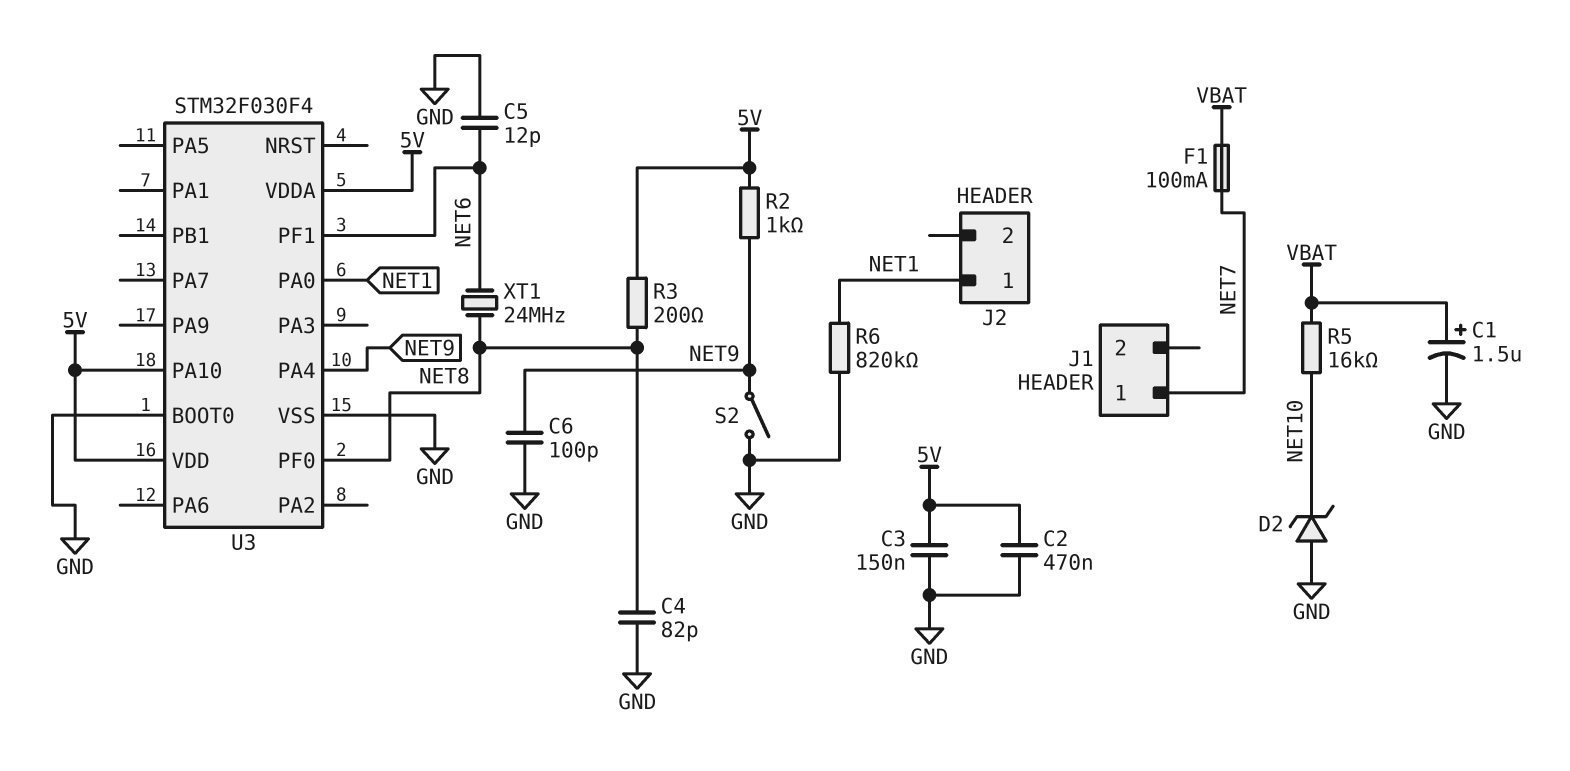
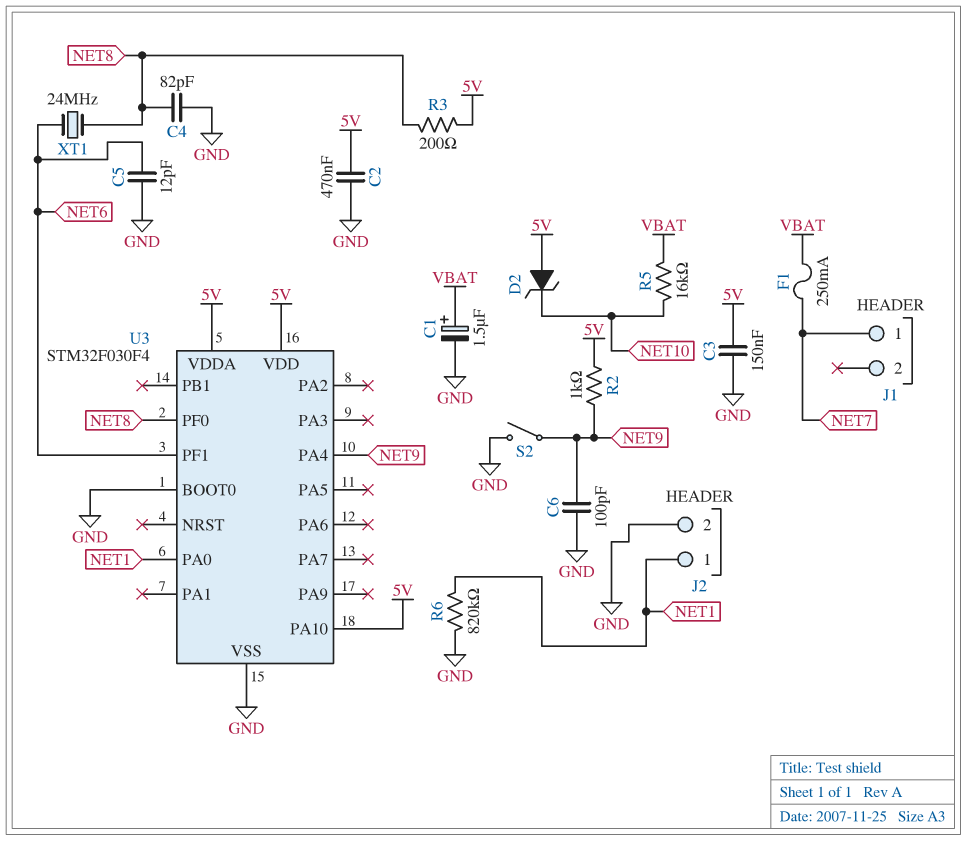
D2: zener (A GND, K NET10) -> zener (A 5V, K NET10)
F1: 100mA (NET7, VBAT) -> 250mA (NET7, VBAT)
J2 pin 2: none -> GND

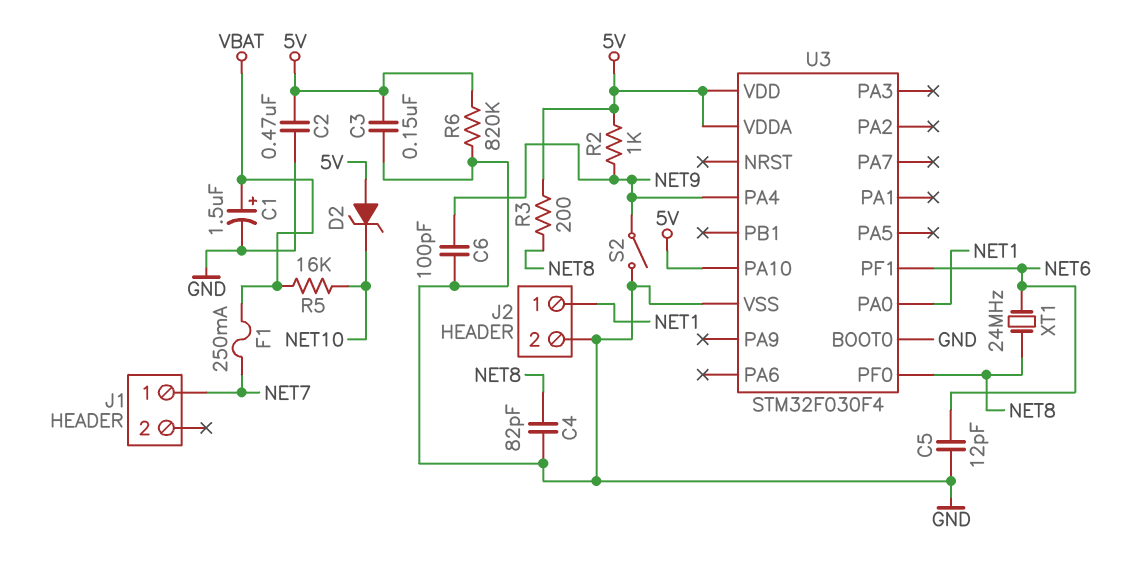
R6: 820k (GND, NET1) -> 820k (5V, GND)

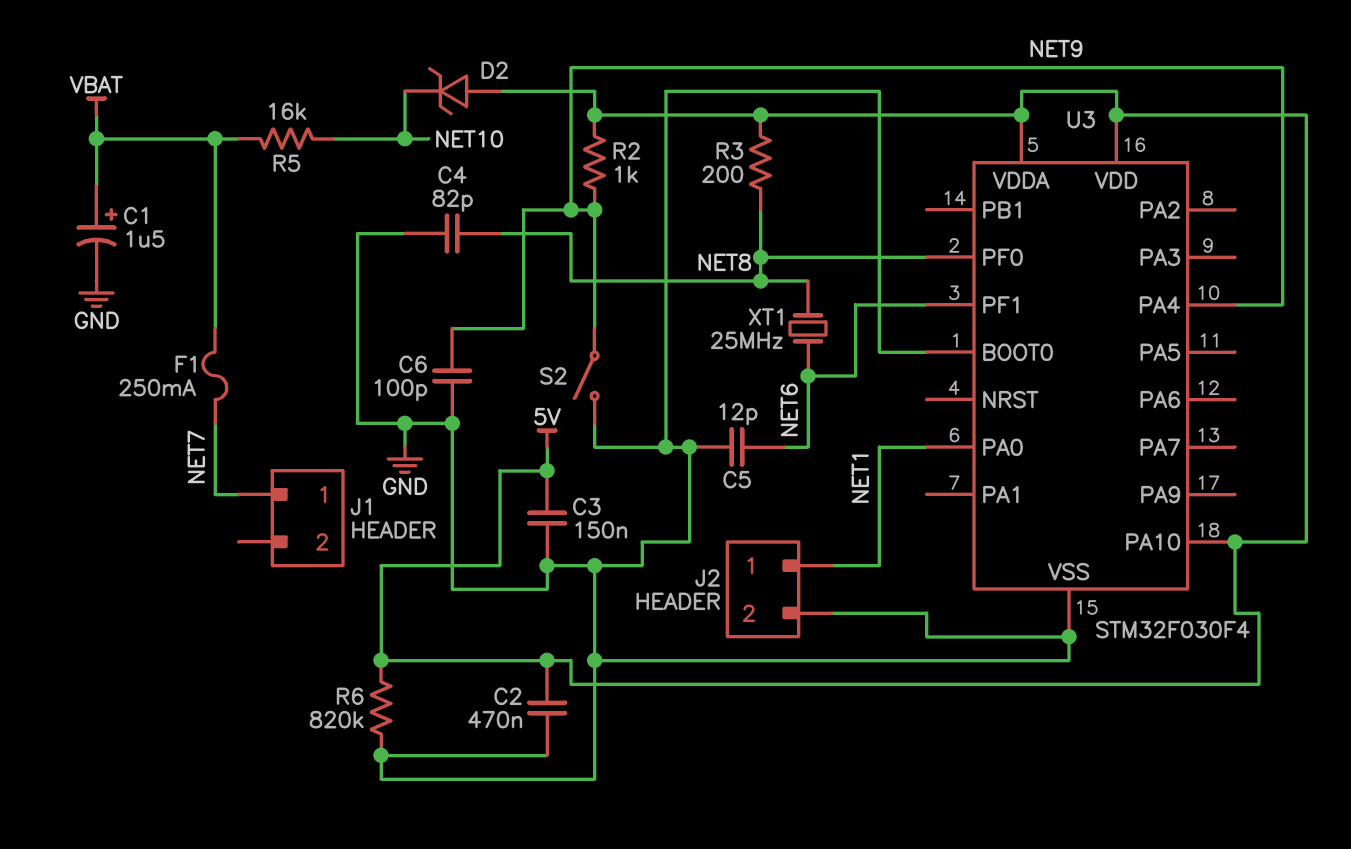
XT1: 24MHz (NET6, NET8) -> 25MHz (NET6, NET8)

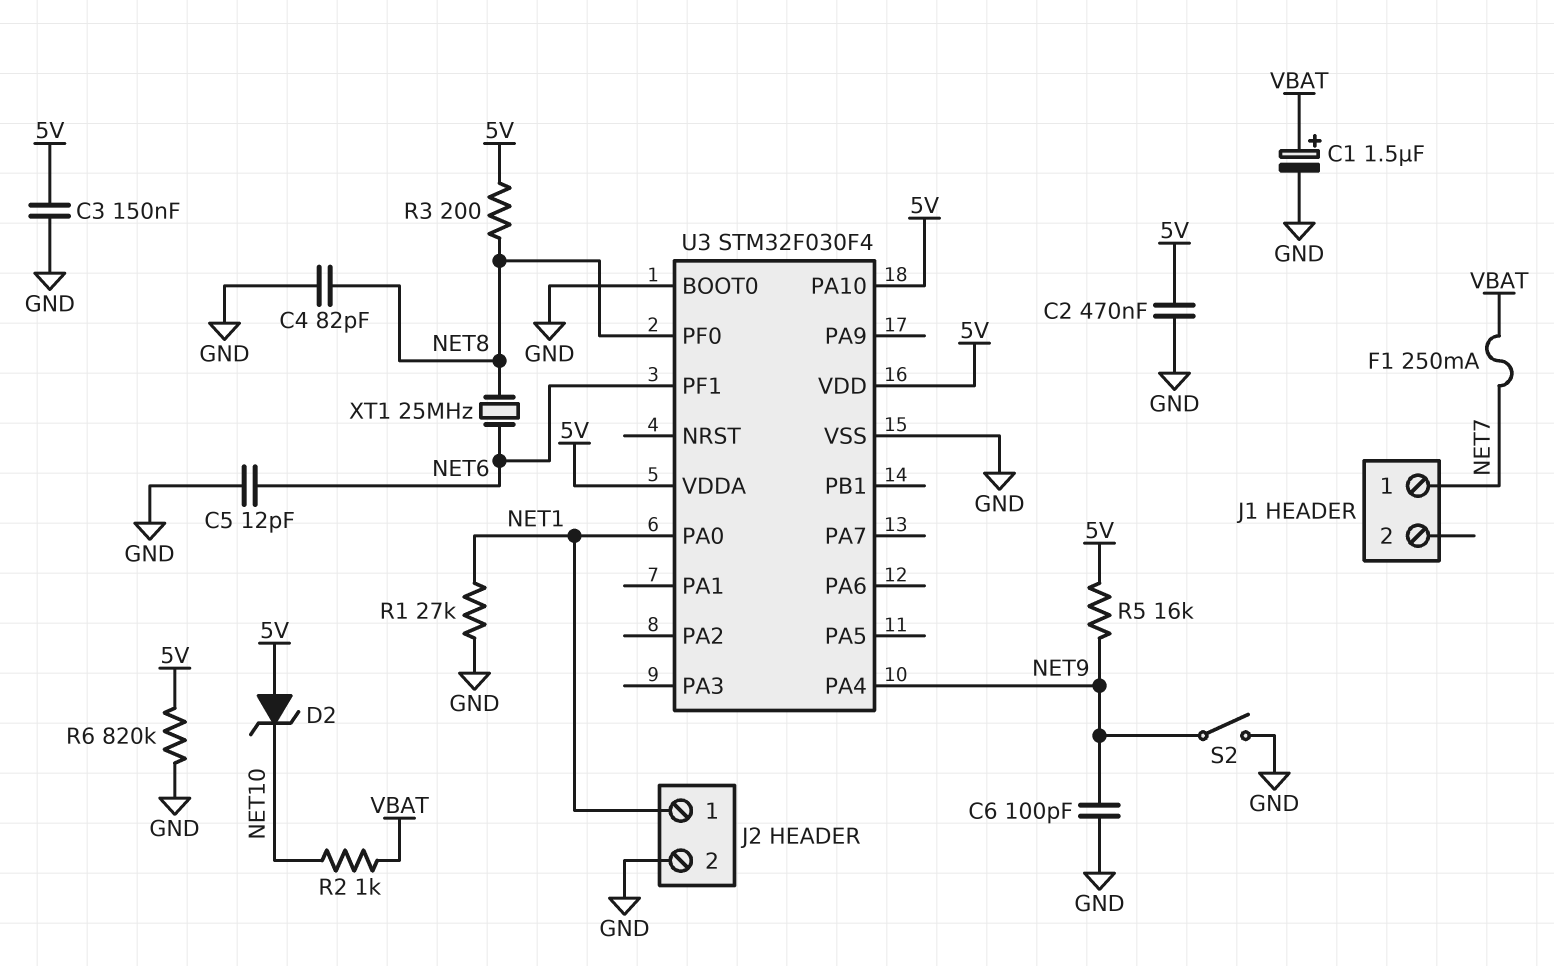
R1: none -> 27k (GND, NET1)
R2: 1k (5V, NET9) -> 1k (NET10, VBAT)
R5: 16k (NET10, VBAT) -> 16k (5V, NET9)

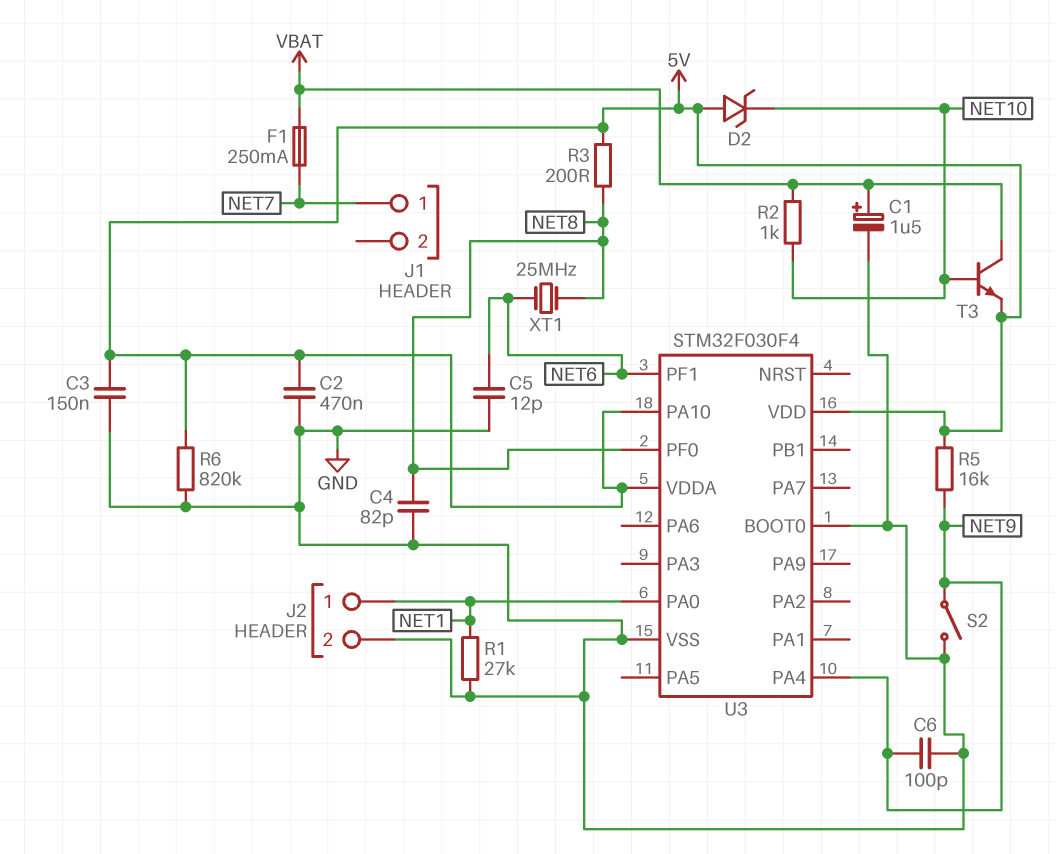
T3: none -> NPN (B NET10, C VBAT, E 5V)

